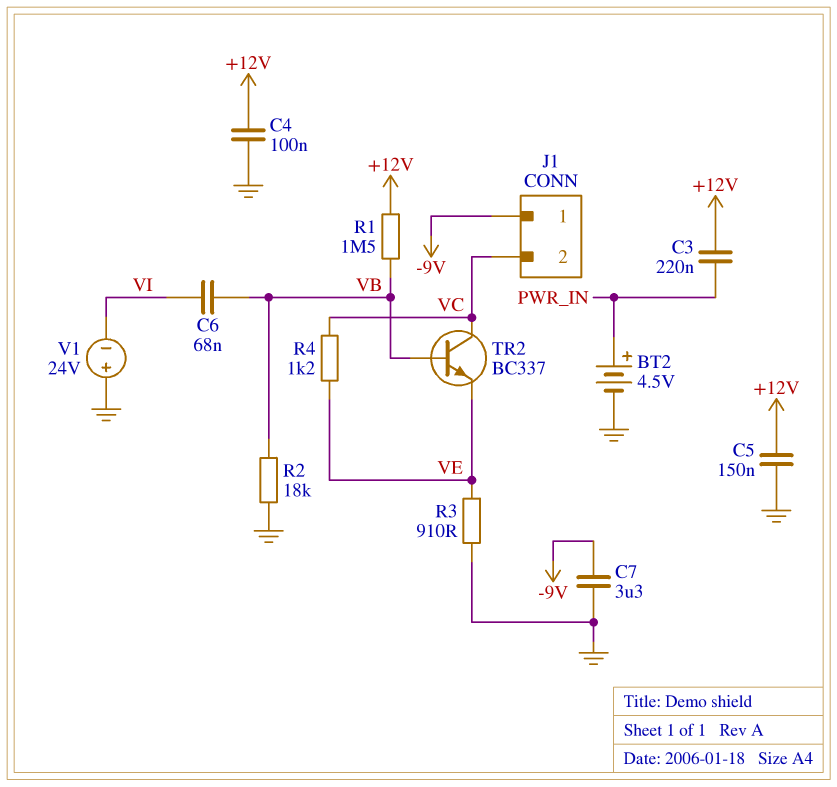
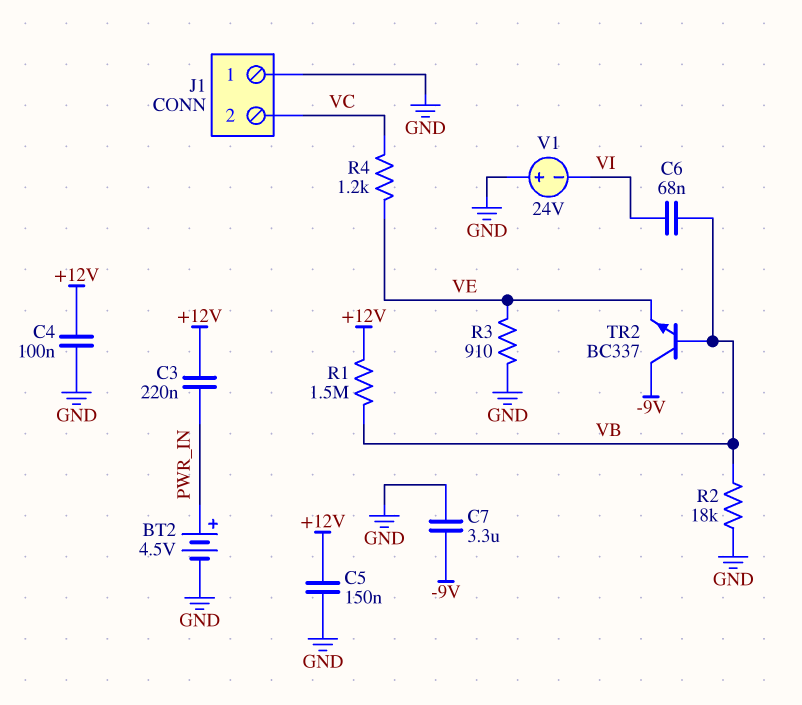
J1 pin 1: -9V -> GND
TR2: NPN BC337 (B VB, C VC, E VE) -> NPN BC337 (B VB, C -9V, E VE)

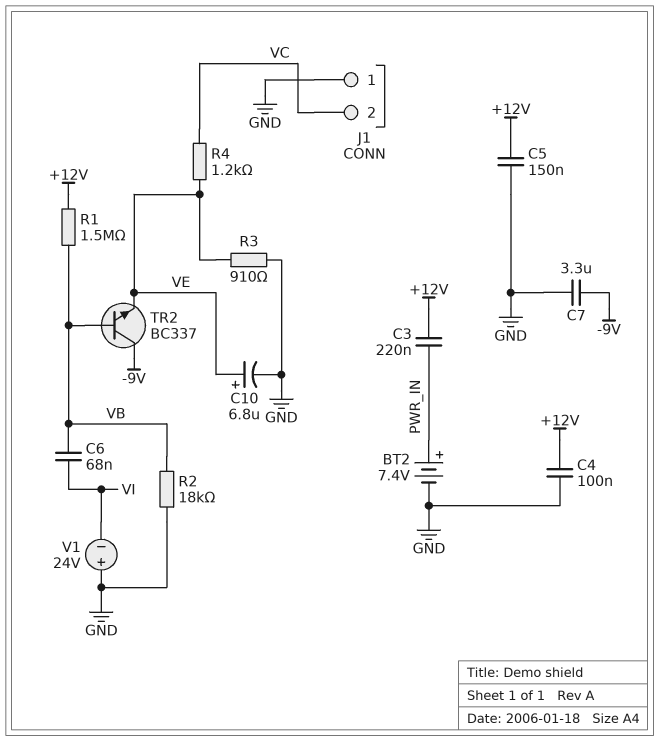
BT2: 4.5V (plus PWR_IN, minus GND) -> 7.4V (plus PWR_IN, minus GND)
C10: none -> 6.8uF (plus VE, minus GND)

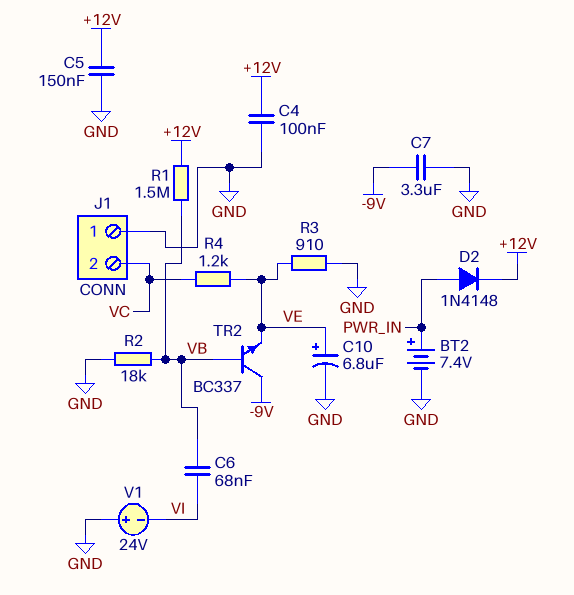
C3: 220nF (+12V, PWR_IN) -> none
D2: none -> diode 1N4148 (A PWR_IN, K +12V)

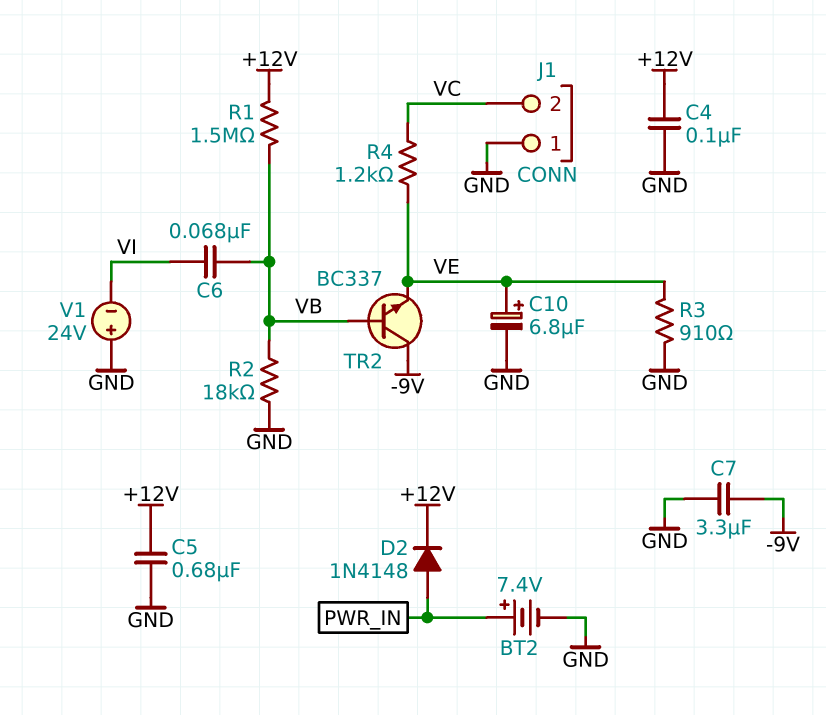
C5: 150nF (+12V, GND) -> 680nF (+12V, GND)

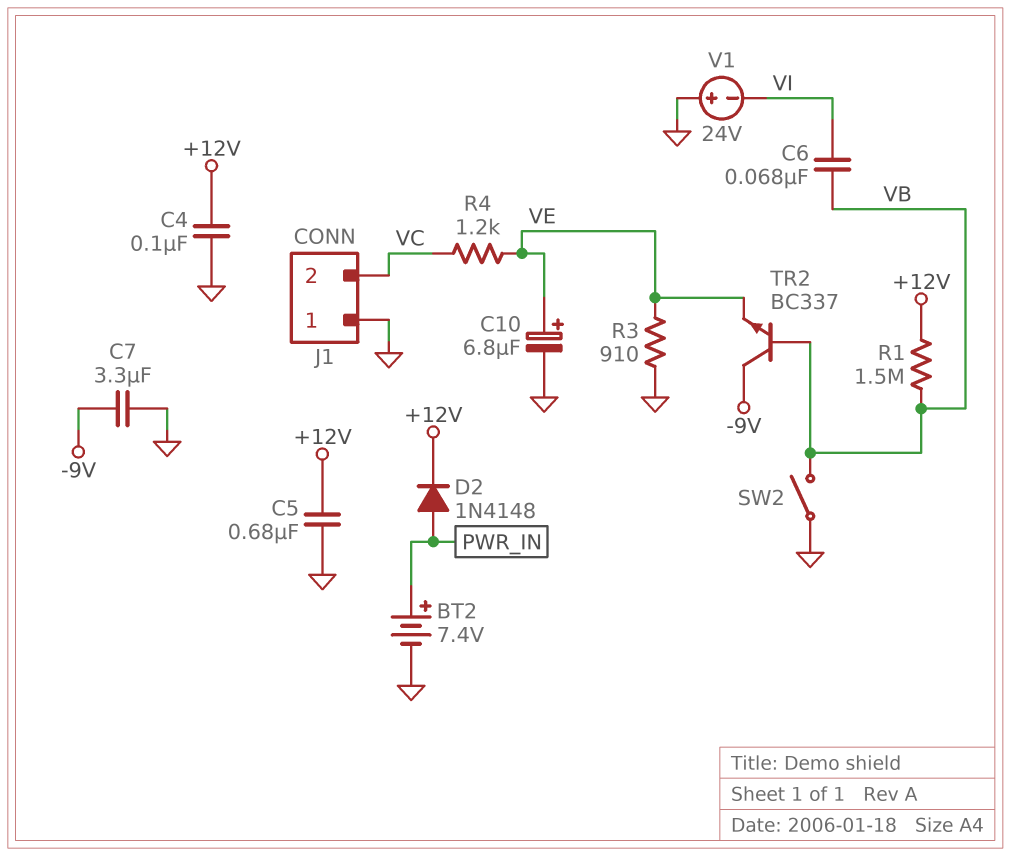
R2: 18k (GND, VB) -> none
SW2: none -> switch (GND, VB)

